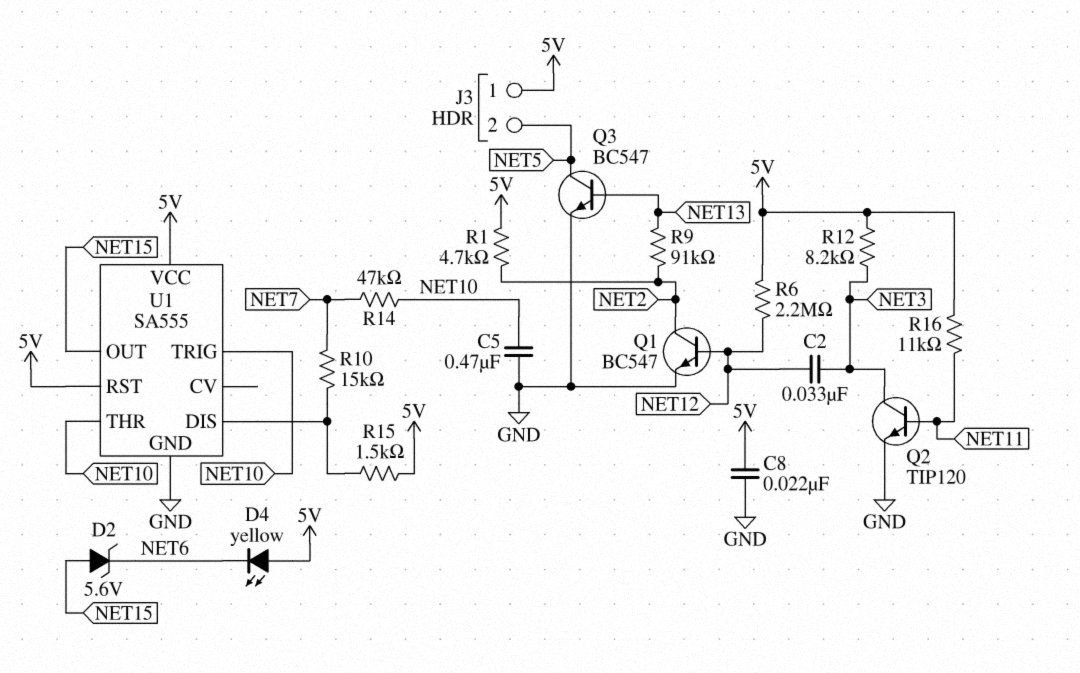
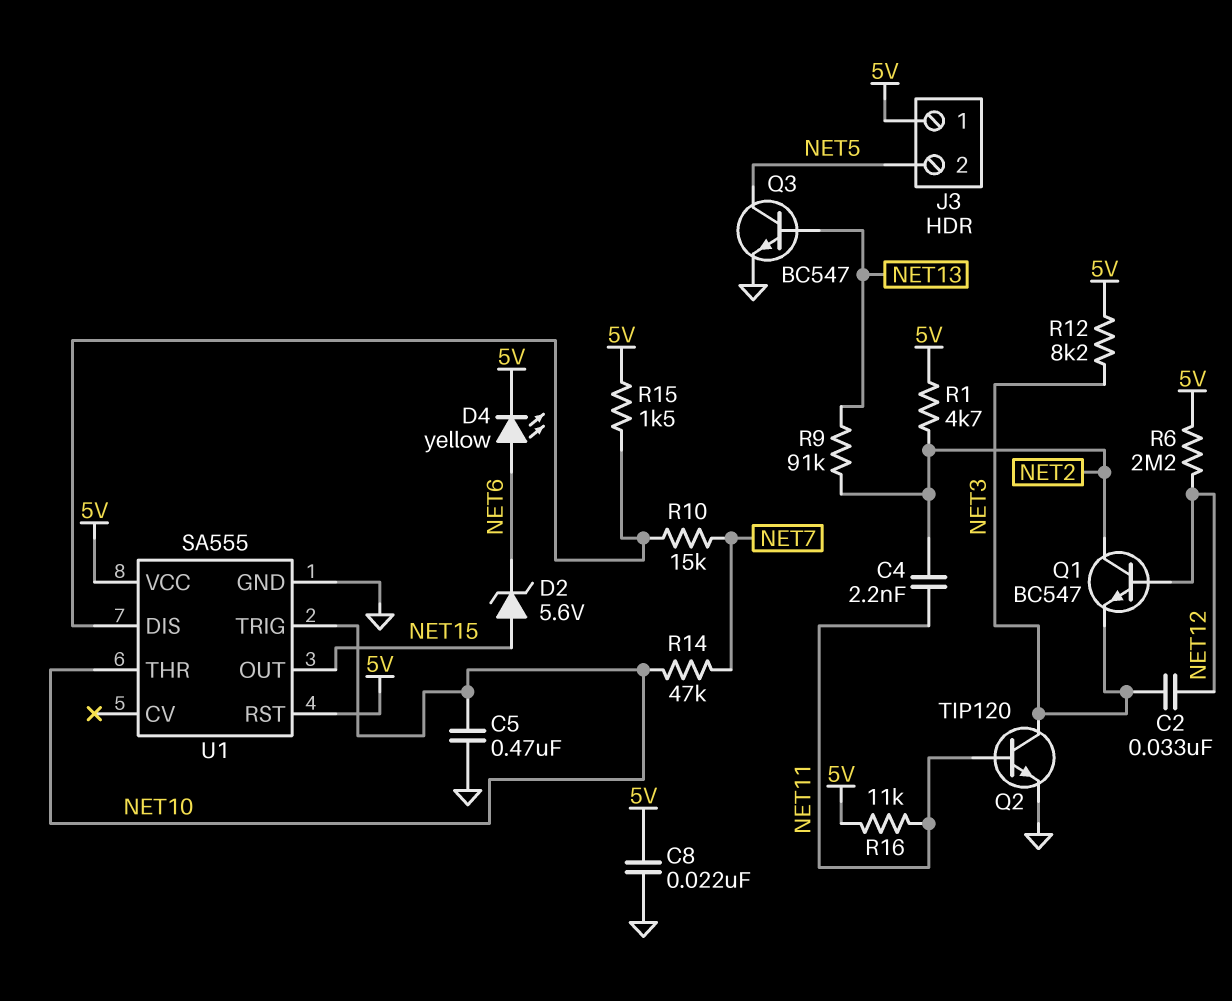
C4: none -> 2.2nF (NET2, NET11)
D4: LED yellow (A 5V, K NET6) -> LED yellow (A NET6, K 5V)
Q1: NPN BC547 (B NET12, C NET2, E GND) -> NPN BC547 (B NET12, C NET2, E NET3)

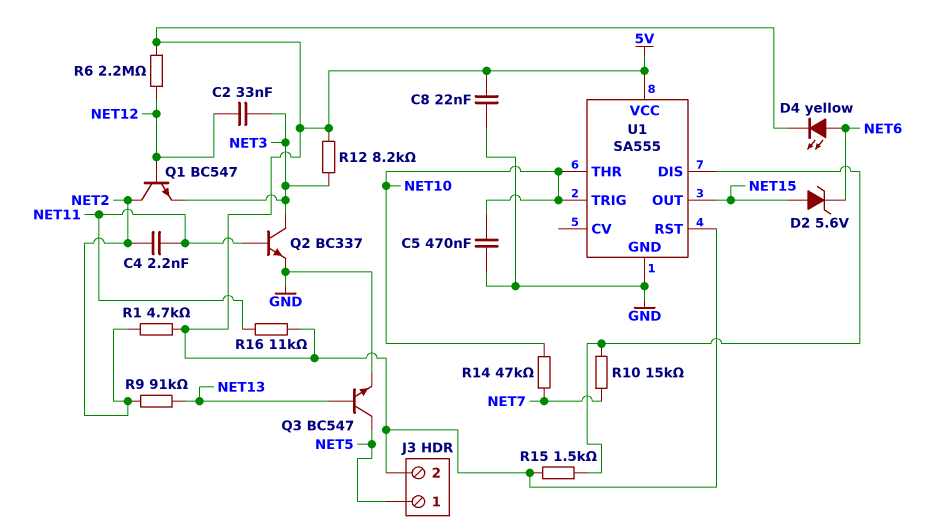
J3 pin 1: 5V -> NET5
J3 pin 2: NET5 -> 5V
Q2: NPN TIP120 (B NET11, C NET3, E GND) -> NPN BC337 (B NET11, C NET3, E GND)

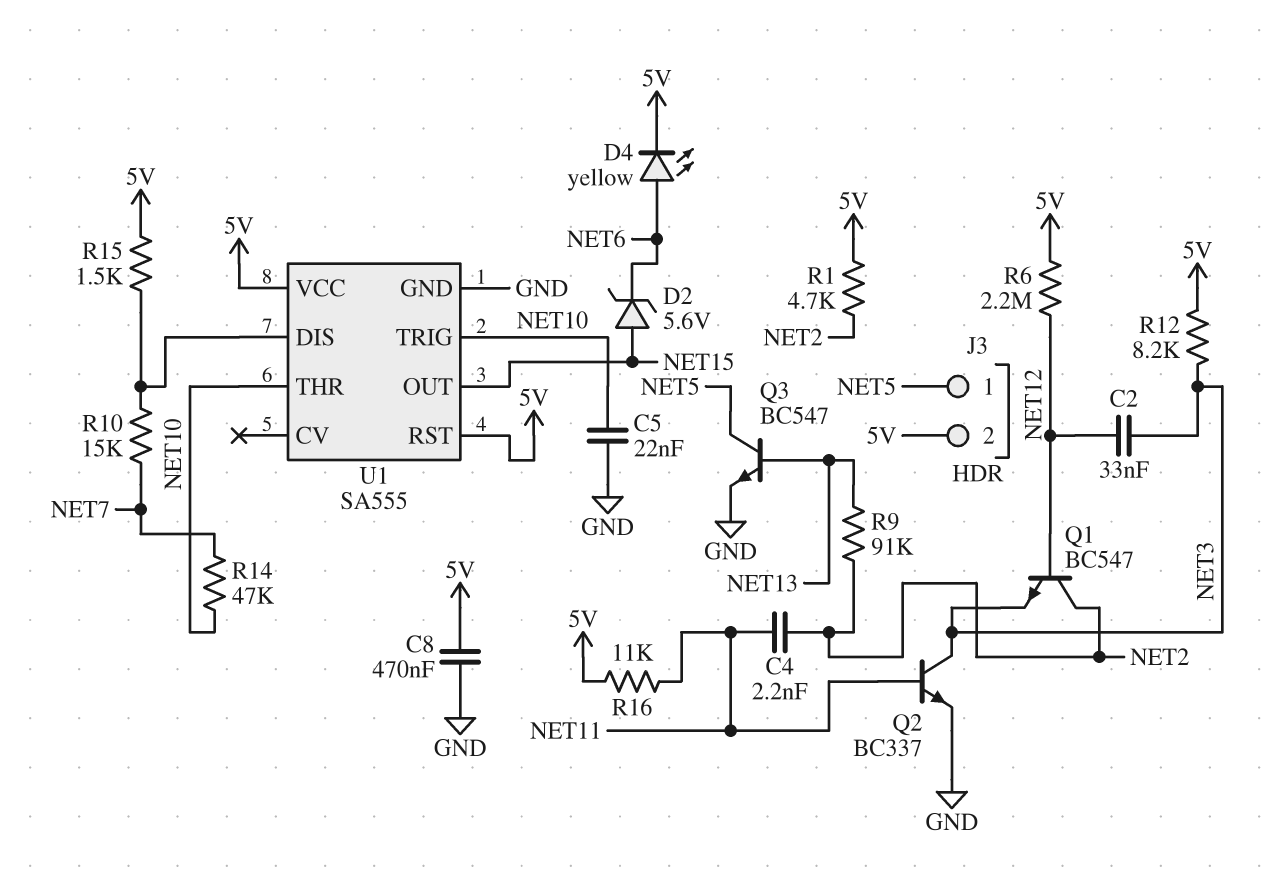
C5: 470nF (GND, NET10) -> 22nF (GND, NET10)
C8: 22nF (5V, GND) -> 470nF (5V, GND)

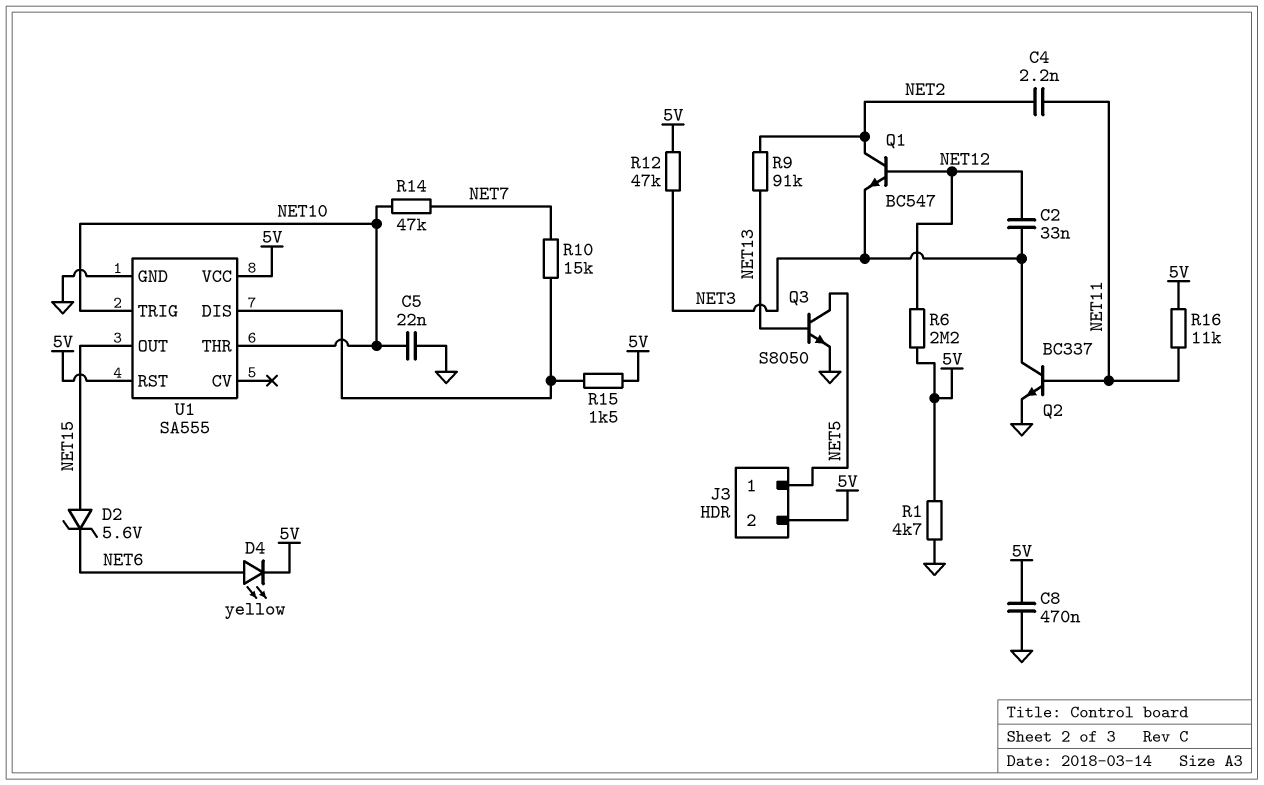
Q3: NPN BC547 (B NET13, C NET5, E GND) -> NPN S8050 (B NET13, C NET5, E GND)
R1: 4.7k (5V, NET2) -> 4.7k (5V, GND)
R12: 8.2k (5V, NET3) -> 47k (5V, NET3)

